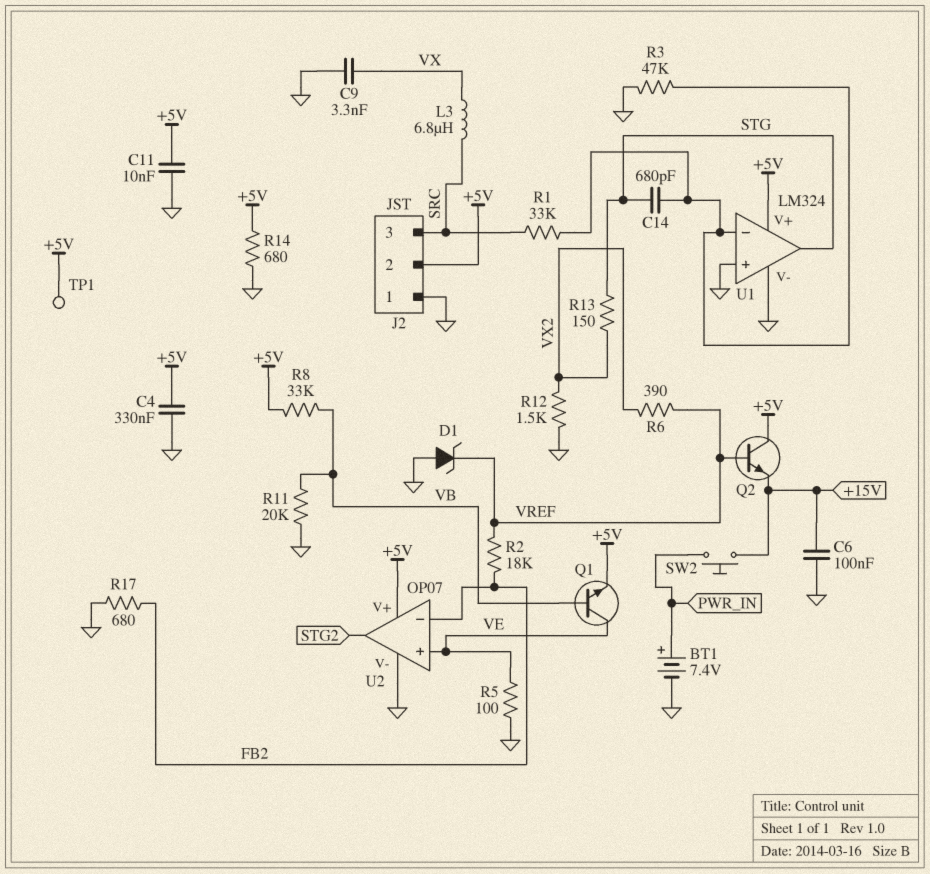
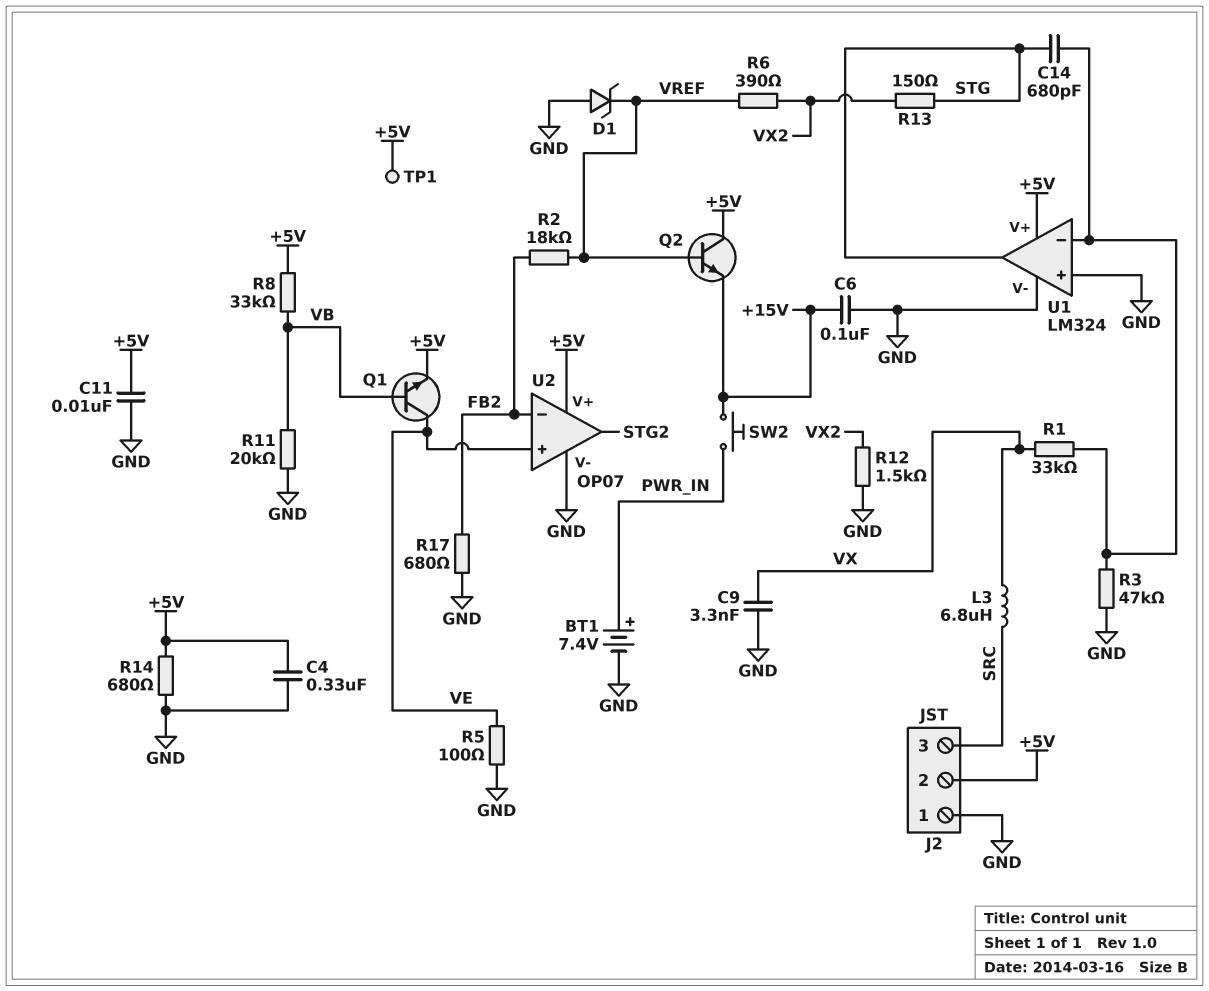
R1: 33k (SRC, U1/in-) -> 33k (U1/in-, VX)

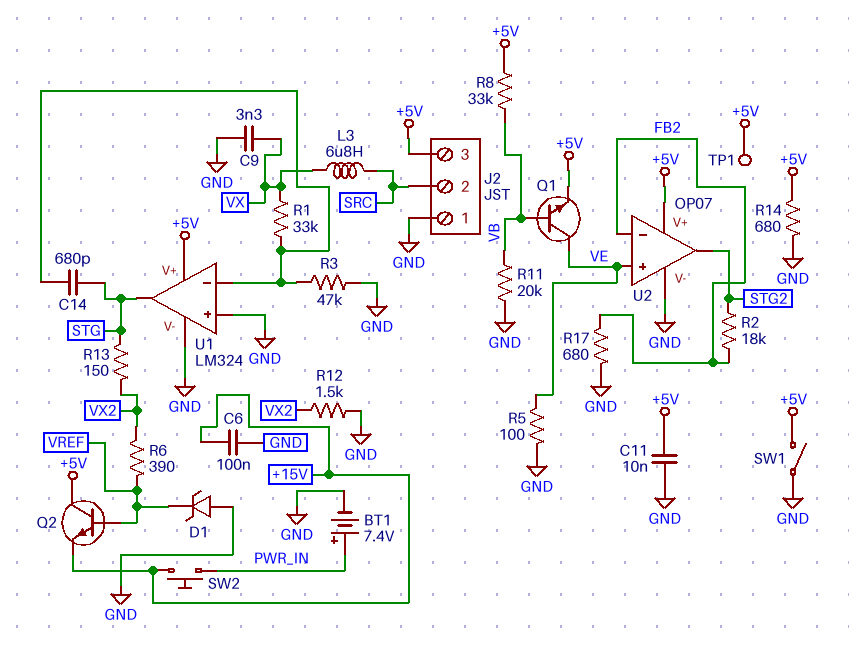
C4: 330nF (+5V, GND) -> none
J2 pin 2: +5V -> SRC
J2 pin 3: SRC -> +5V
R2: 18k (FB2, VREF) -> 18k (FB2, STG2)
SW1: none -> switch (+5V, GND)

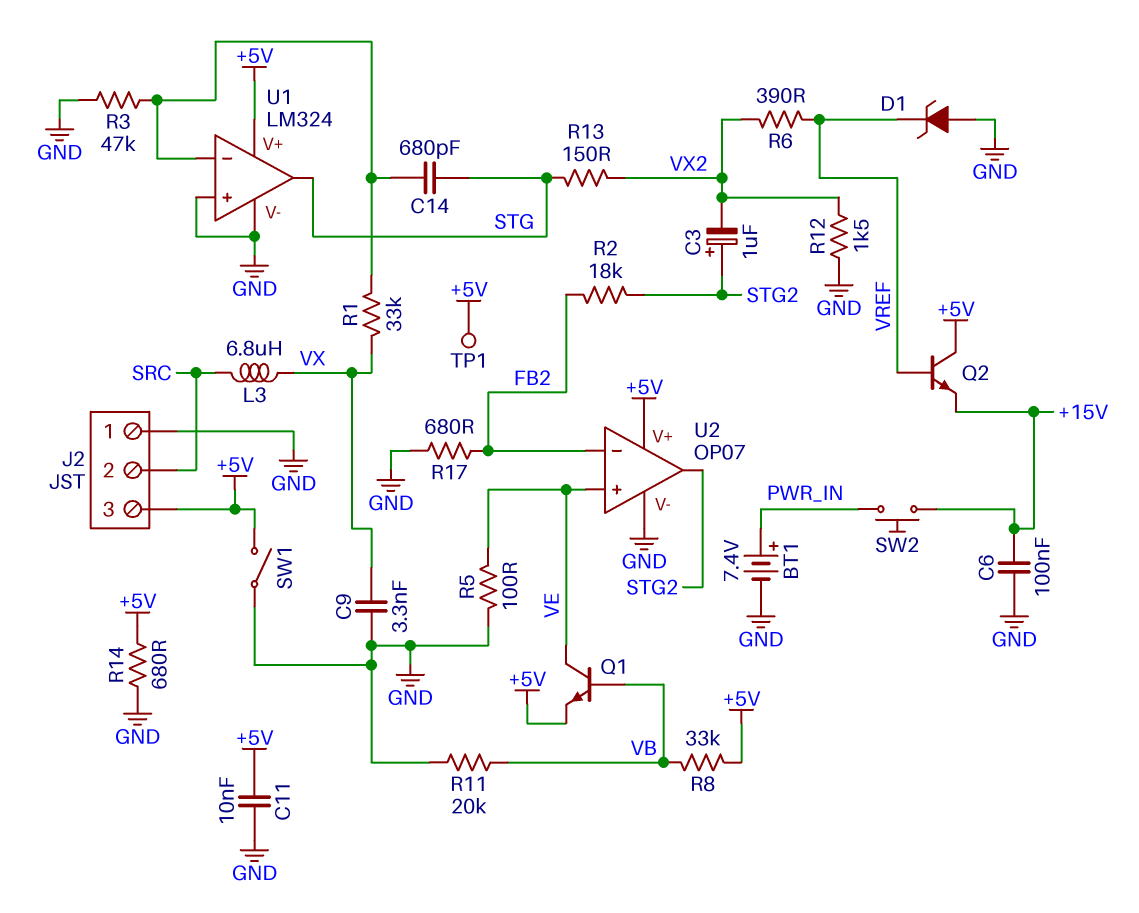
C3: none -> 1uF (plus STG2, minus VX2)

